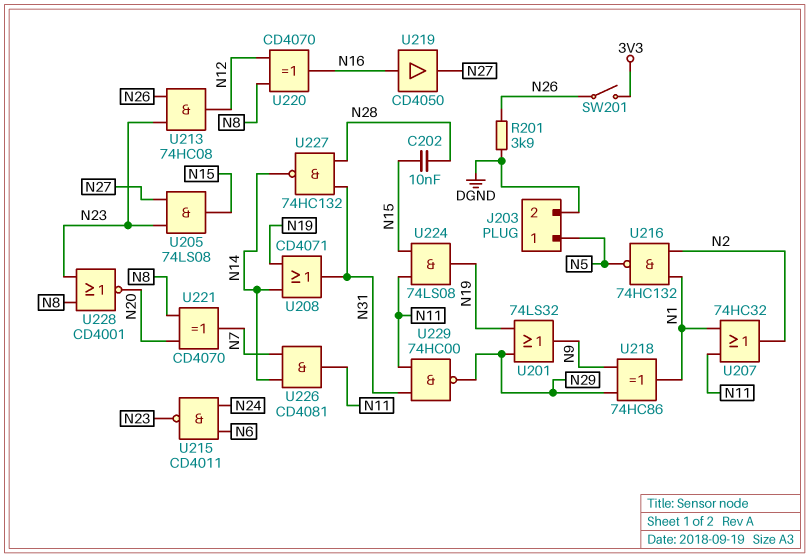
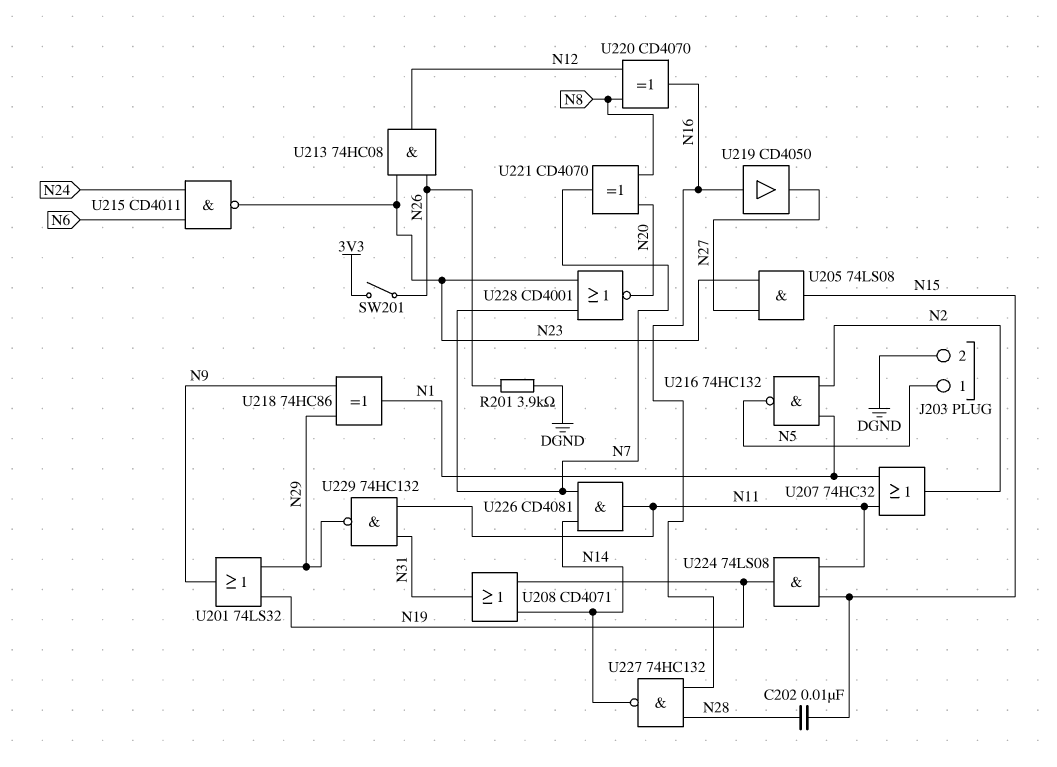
U227: NAND 74HC132 (in N28, in N31, out N14) -> NAND 74HC132 (in N16, in N28, out N14)
U228: NOR CD4001 (in N8, in N23, out N20) -> NOR CD4001 (in N7, in N23, out N20)
U229: NAND 74HC00 (in N11, in N31, out N29) -> NAND 74HC132 (in N11, in N31, out N29)

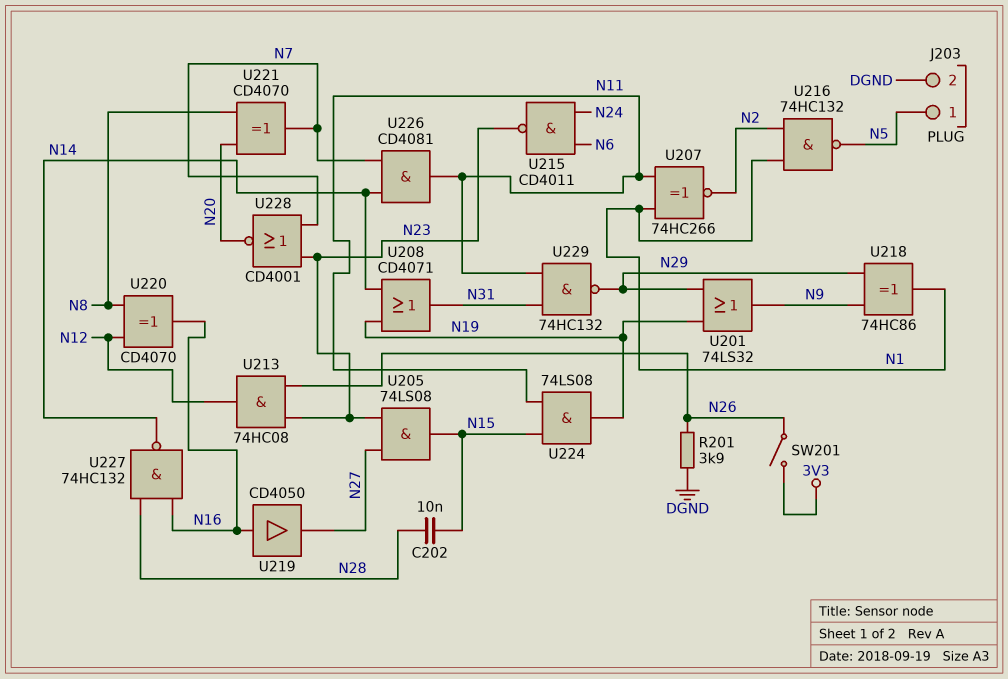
U207: OR 74HC32 (in N1, in N11, out N2) -> XNOR 74HC266 (in N1, in N11, out N2)

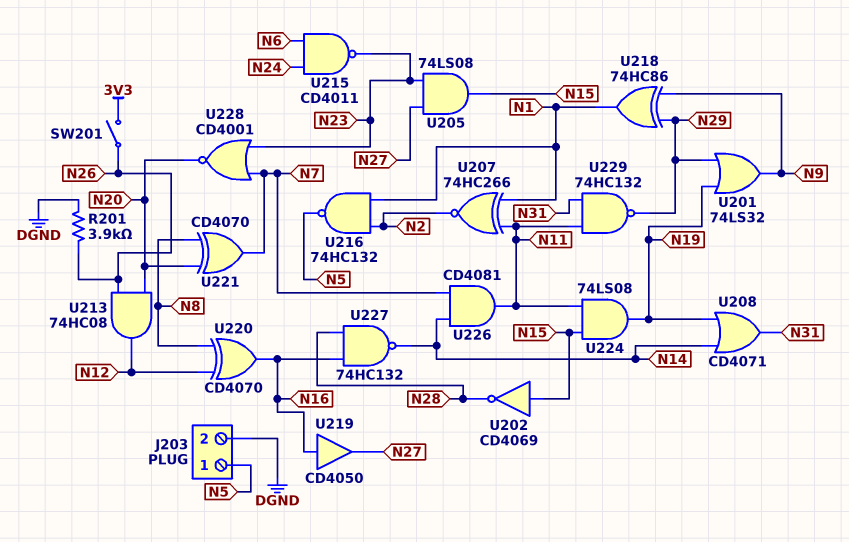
C202: 10nF (N15, N28) -> none
U202: none -> NOT CD4069 (in N15, out N28)
U213: AND 74HC08 (in N23, in N26, out N12) -> AND 74HC08 (in N20, in N26, out N12)

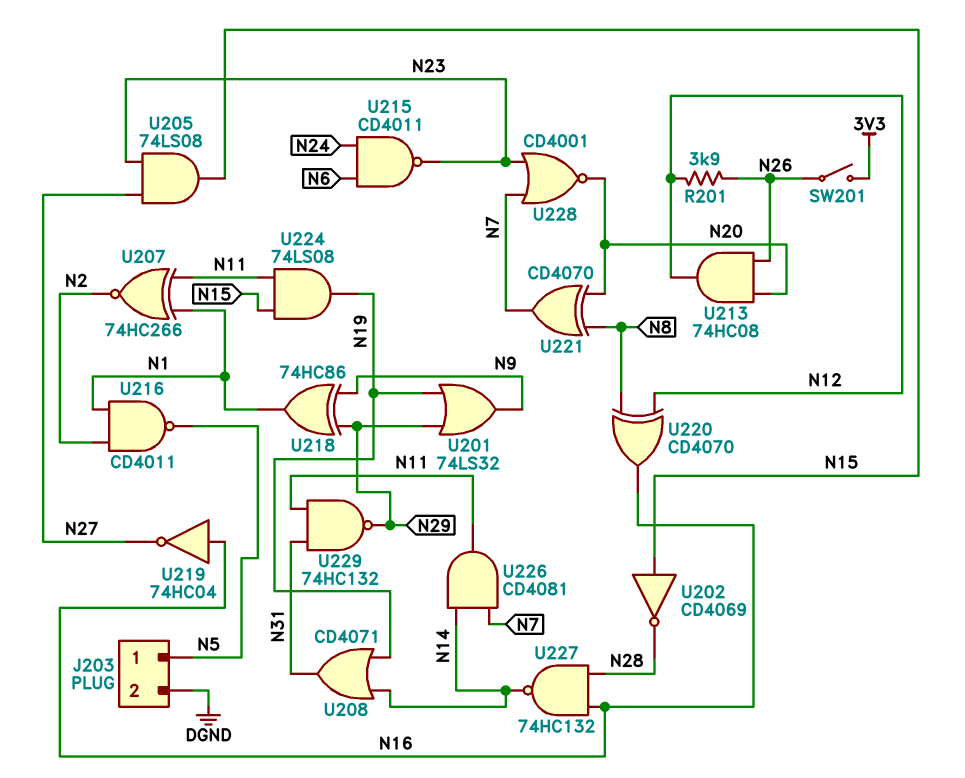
R201: 3.9k (DGND, N26) -> 3.9k (N12, N26)
U216: NAND 74HC132 (in N1, in N2, out N5) -> NAND CD4011 (in N1, in N2, out N5)
U219: buffer CD4050 (in N16, out N27) -> NOT 74HC04 (in N16, out N27)

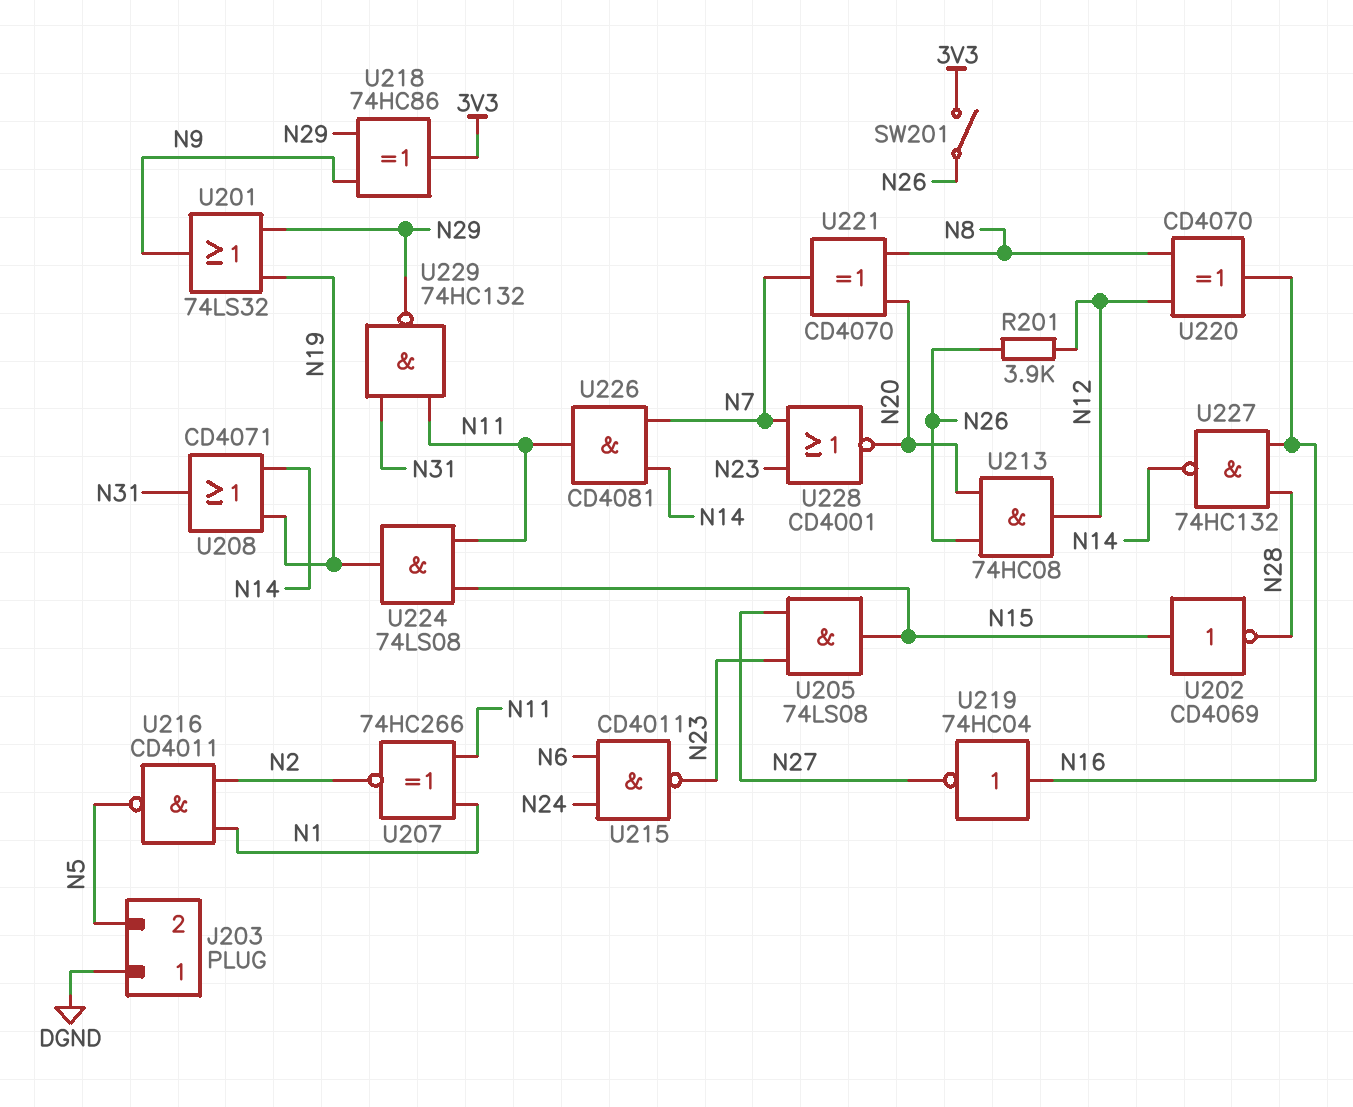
J203 pin 1: N5 -> DGND
J203 pin 2: DGND -> N5
U218: XOR 74HC86 (in N9, in N29, out N1) -> XOR 74HC86 (in N9, in N29, out 3V3)

